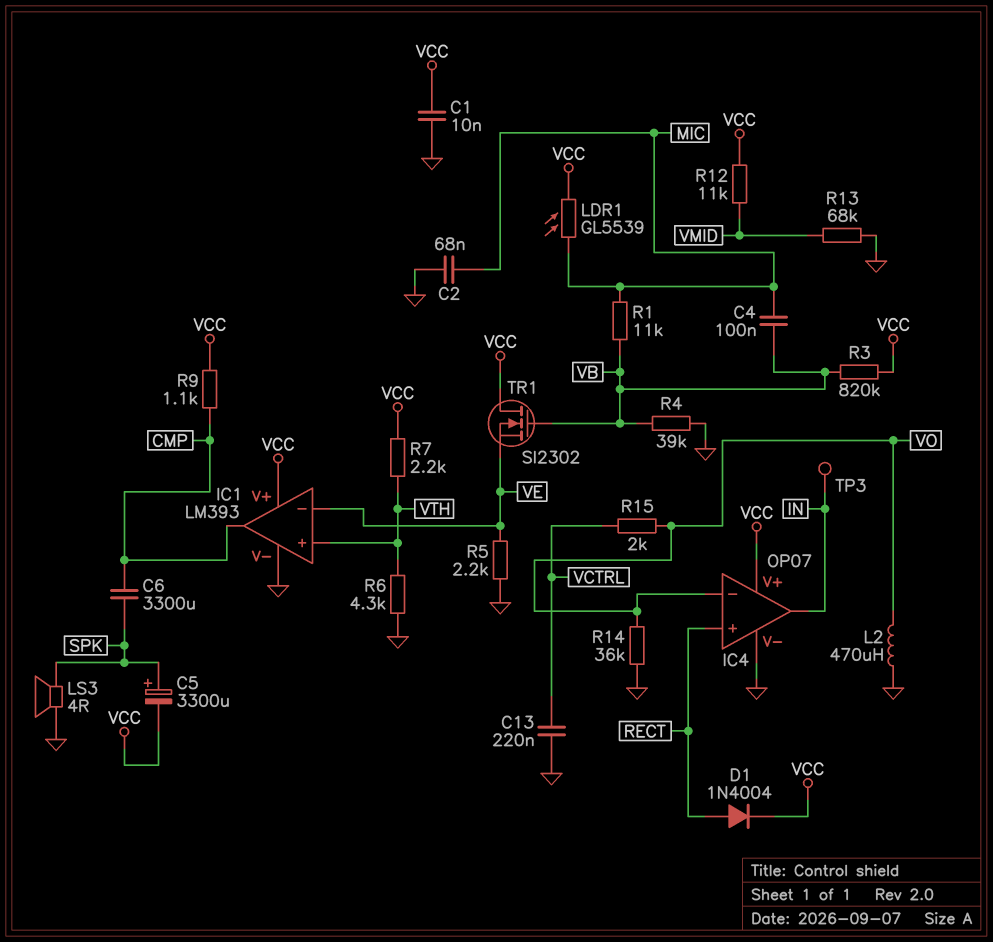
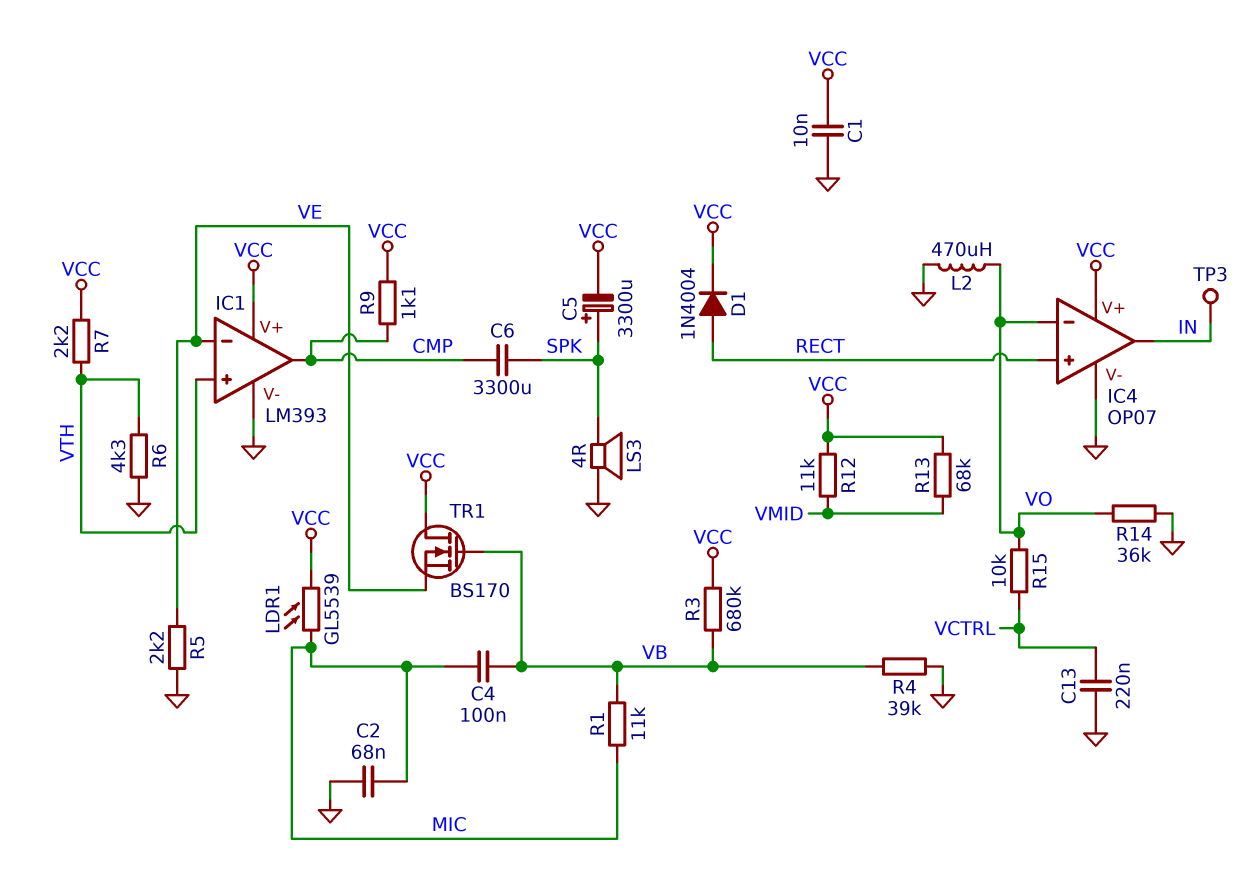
R3: 820k (VB, VCC) -> 680k (VB, VCC)
R13: 68k (GND, VMID) -> 68k (VCC, VMID)
R15: 2k (VCTRL, VO) -> 10k (VCTRL, VO)
TR1: NMOS SI2302 (G VB, D VCC, S VE) -> NMOS BS170 (G VB, D VCC, S VE)

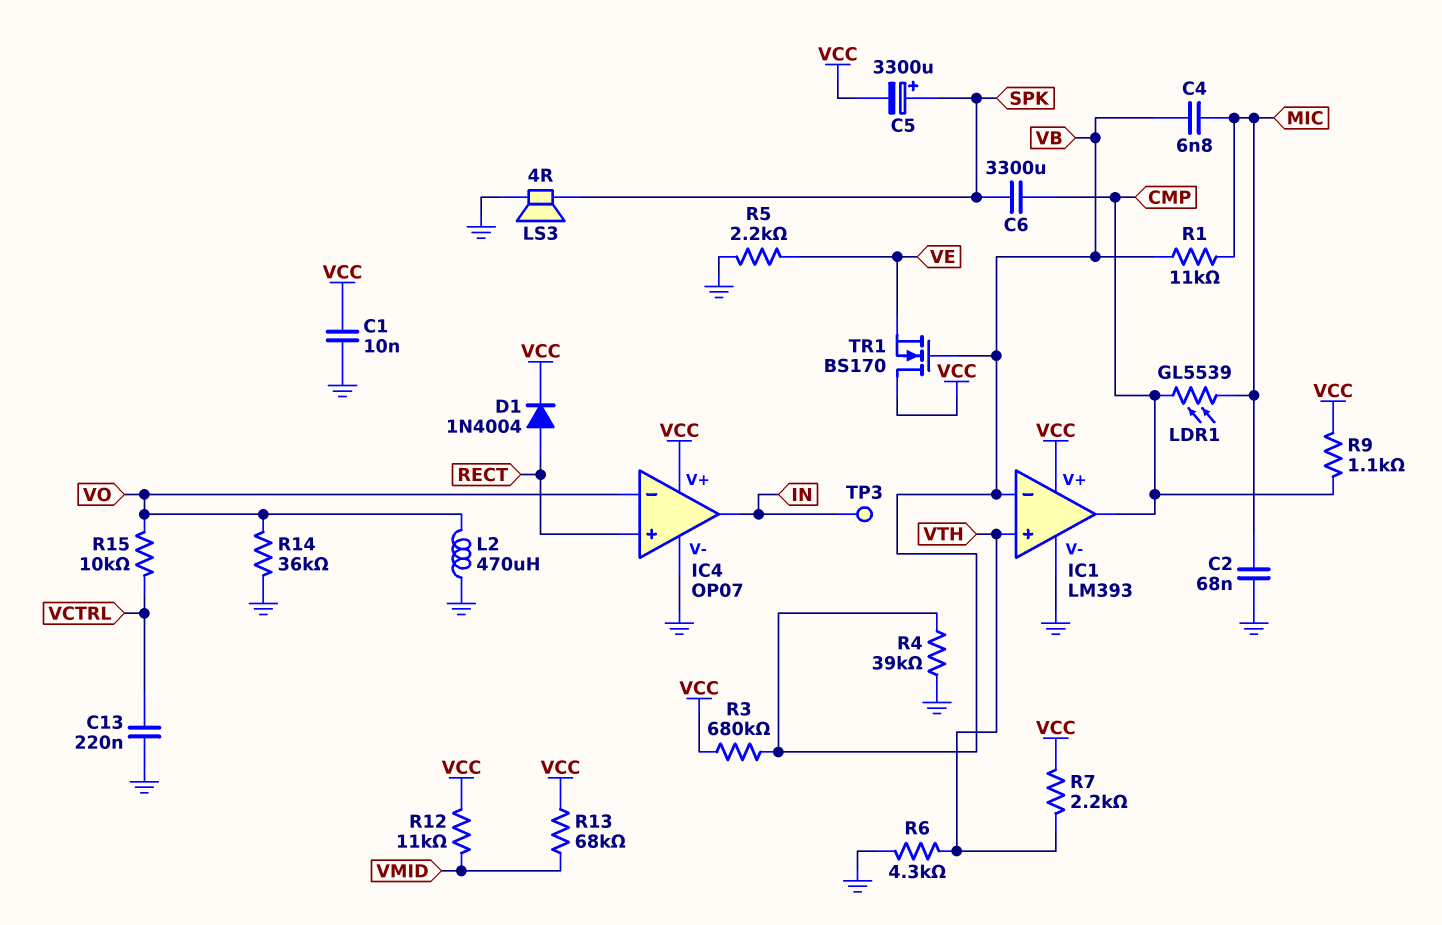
C4: 100nF (MIC, VB) -> 6.8nF (MIC, VB)
IC1 pin in-: VE -> VB
LDR1: GL5539 (MIC, VCC) -> GL5539 (CMP, MIC)

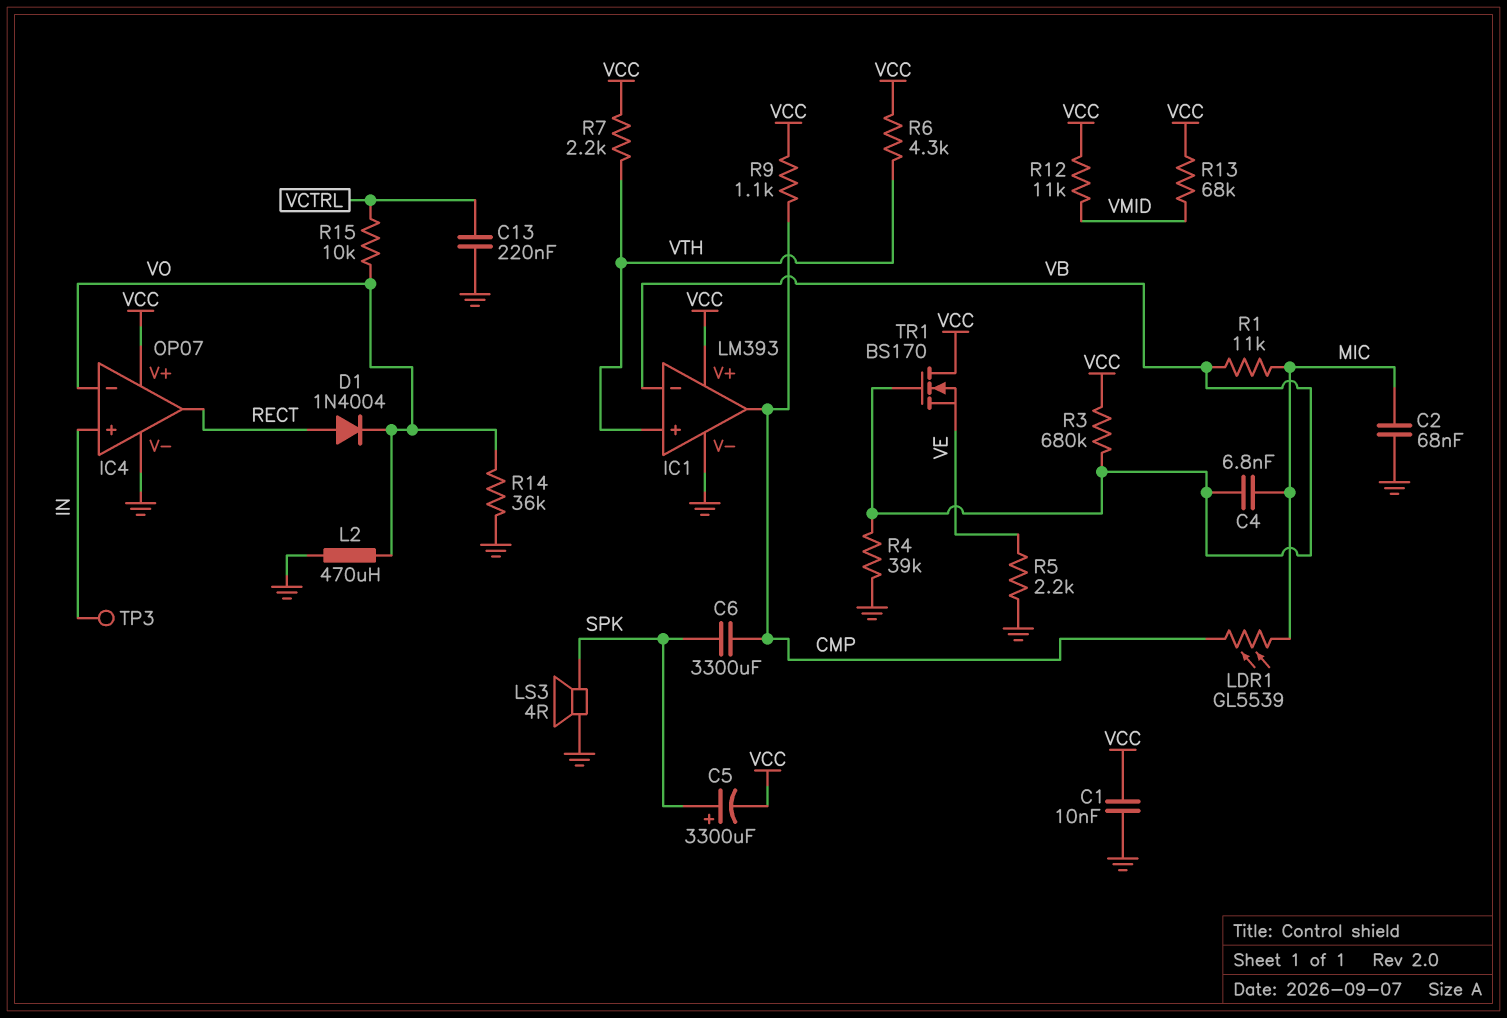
D1: diode 1N4004 (A RECT, K VCC) -> diode 1N4004 (A RECT, K VO)
IC4 pin in+: RECT -> IN
IC4 pin out: IN -> RECT
R6: 4.3k (GND, VTH) -> 4.3k (VCC, VTH)

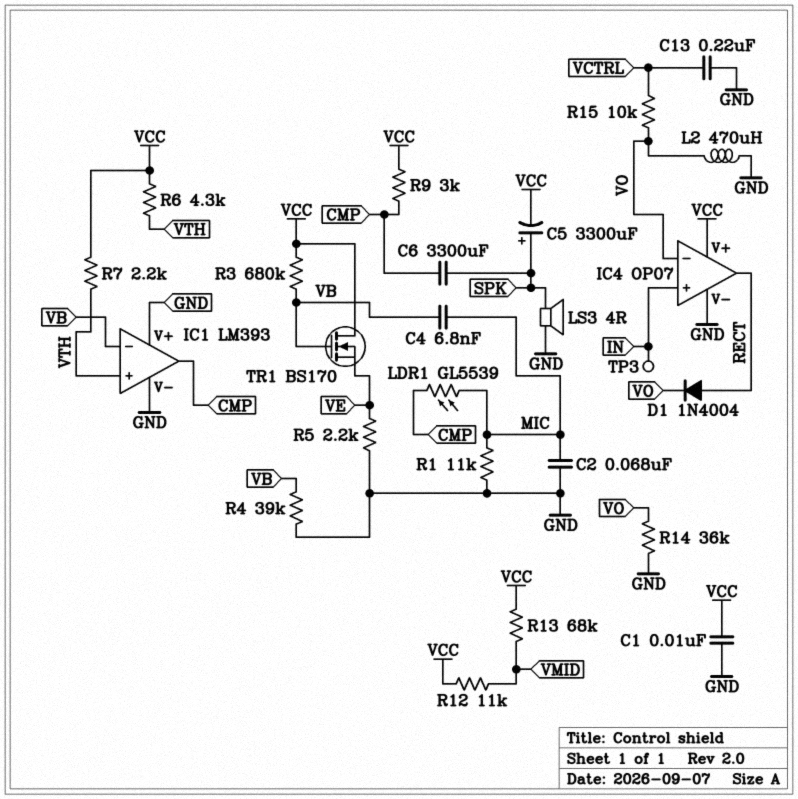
IC1 pin V+: VCC -> GND
R1: 11k (MIC, VB) -> 11k (GND, MIC)
R9: 1.1k (CMP, VCC) -> 3k (CMP, VCC)

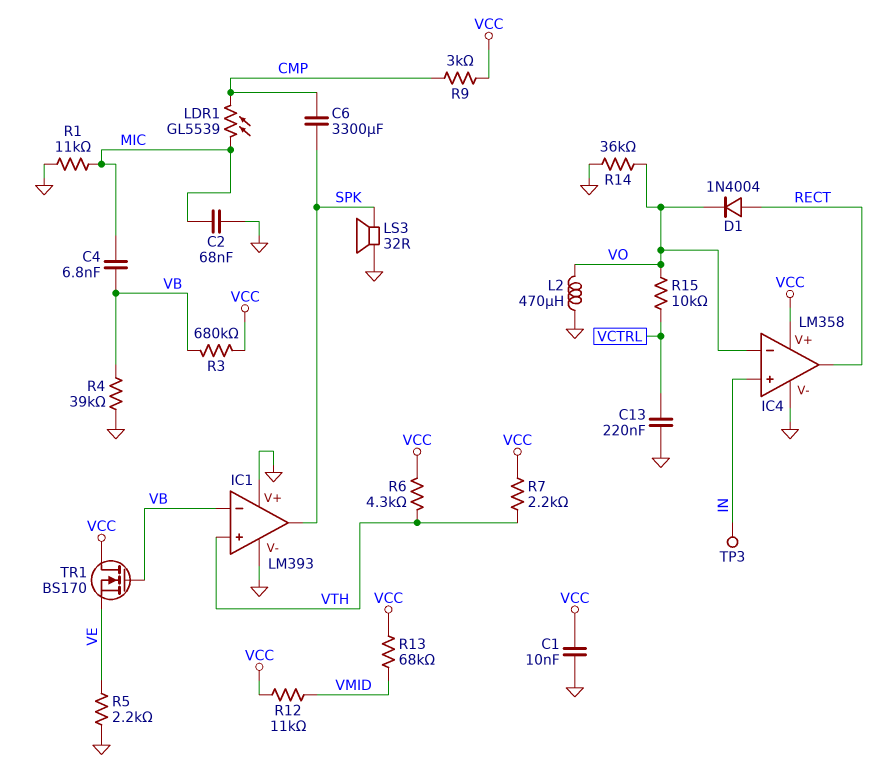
C5: 3300uF (plus SPK, minus VCC) -> none
IC1 pin out: CMP -> SPK
IC4: OP07 -> LM358
LS3: speaker 4R (GND, SPK) -> speaker 32R (GND, SPK)

